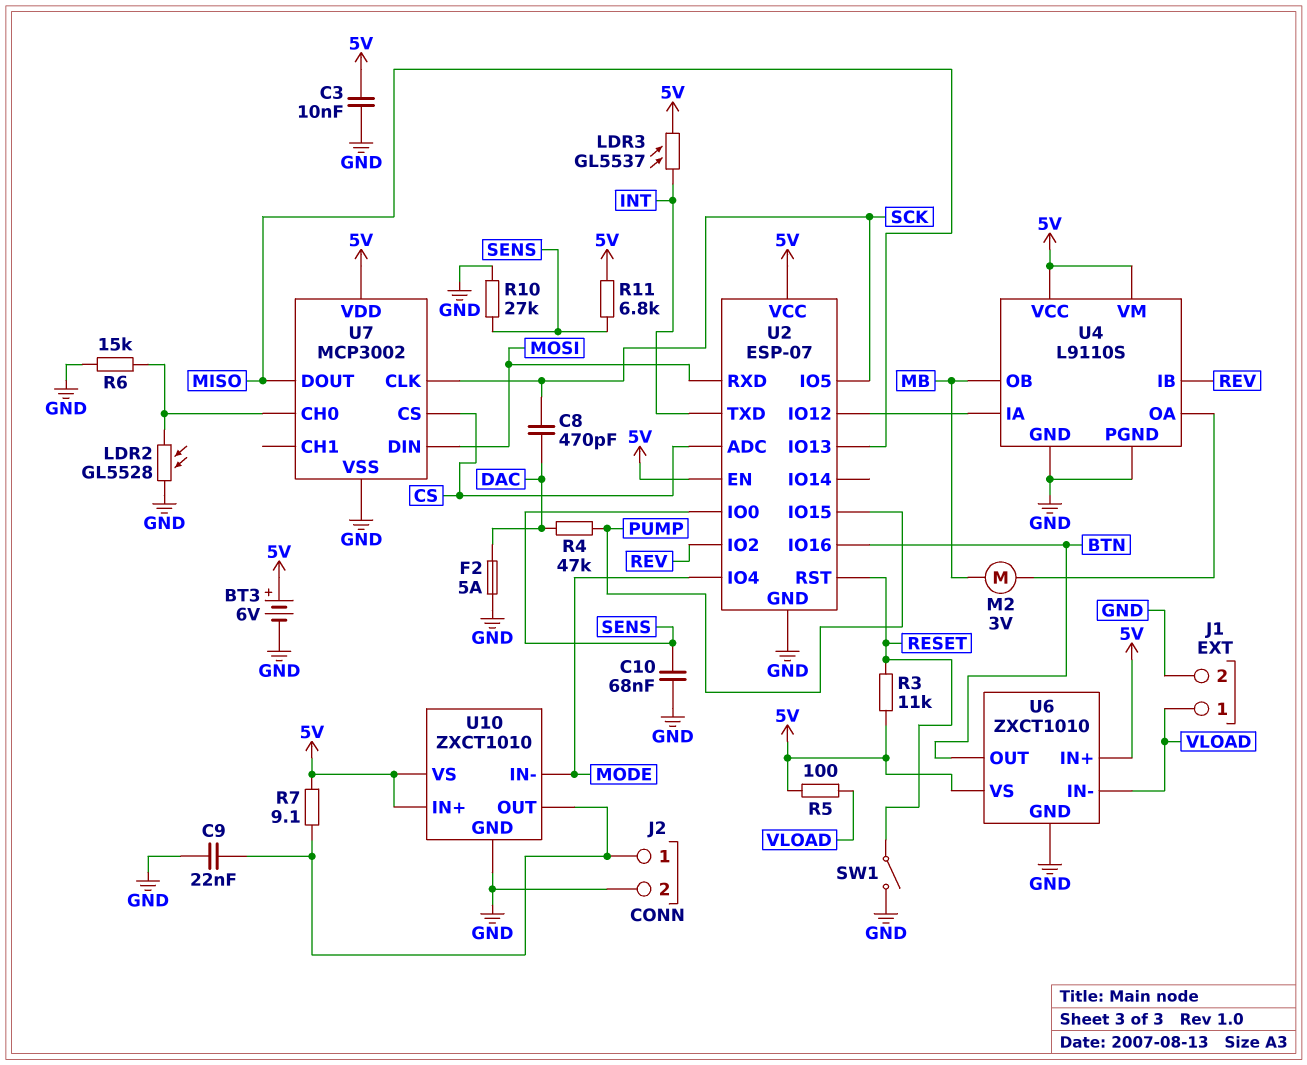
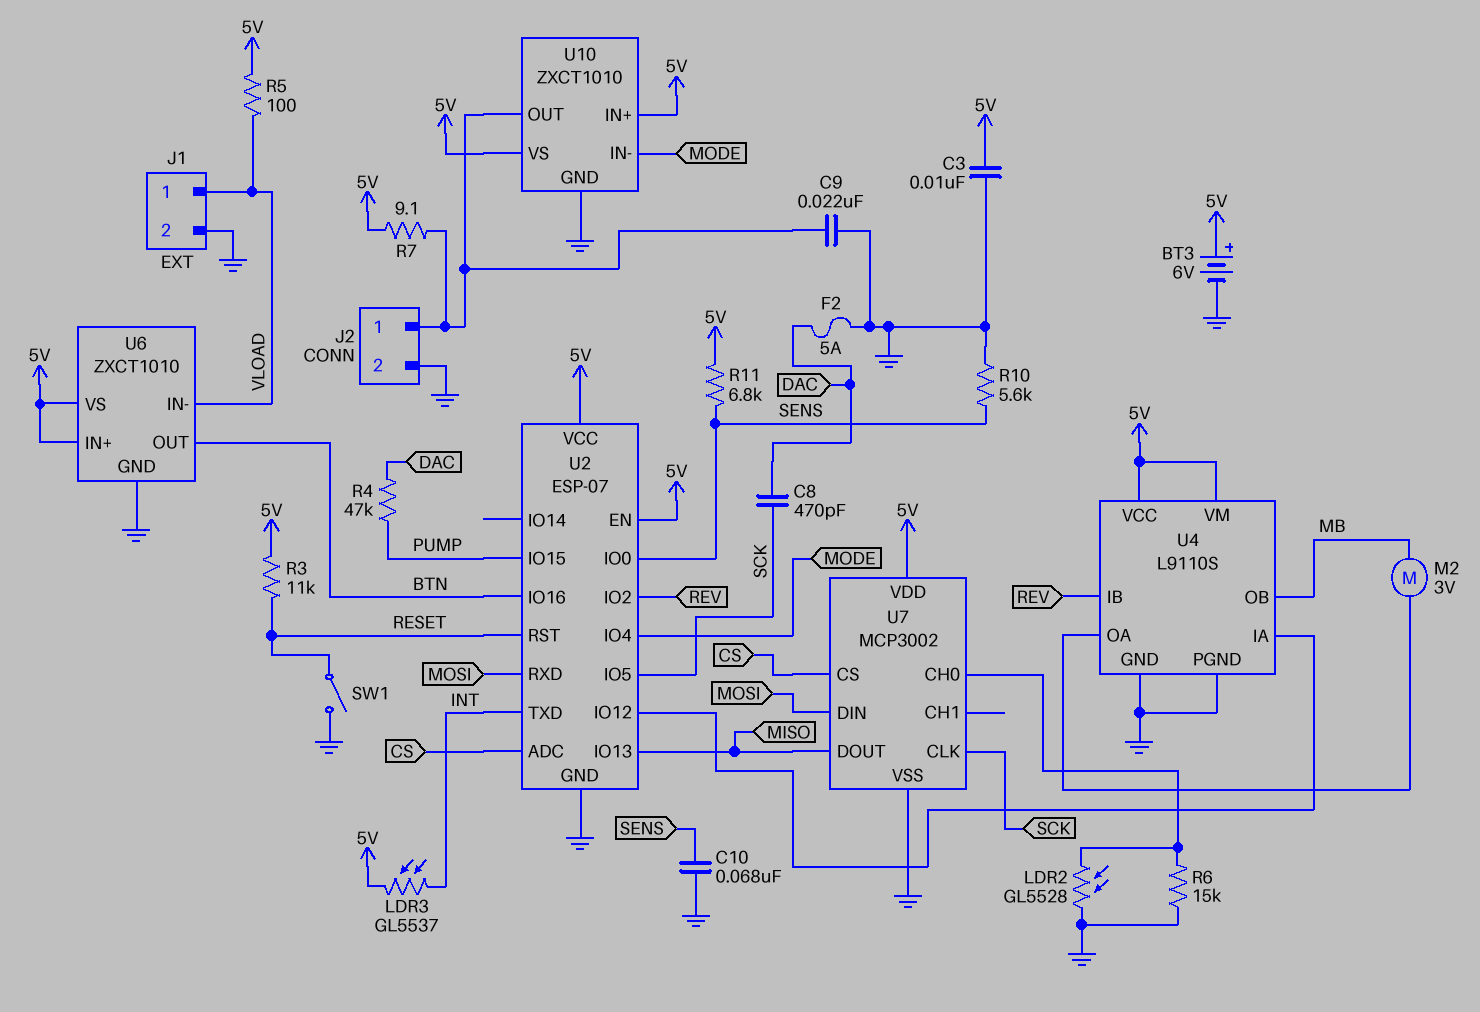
R10: 27k (GND, SENS) -> 5.6k (GND, SENS)

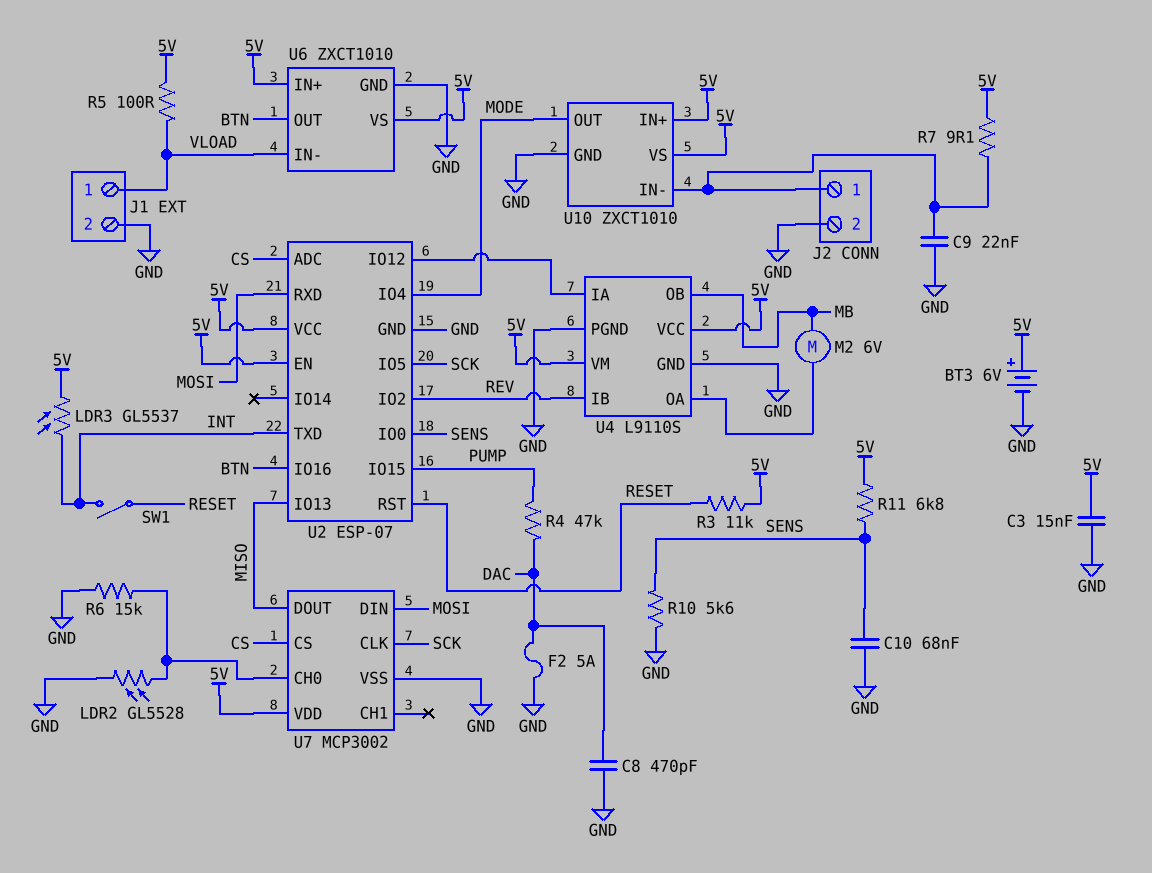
C3: 10nF (5V, GND) -> 15nF (5V, GND)
C8: 470pF (DAC, SCK) -> 470pF (DAC, GND)
M2: motor 3V (MB, U4/OA) -> motor 6V (MB, U4/OA)
SW1: switch (GND, RESET) -> switch (INT, RESET)
U10 pin IN-: MODE -> J2/1
U10 pin OUT: J2/1 -> MODE

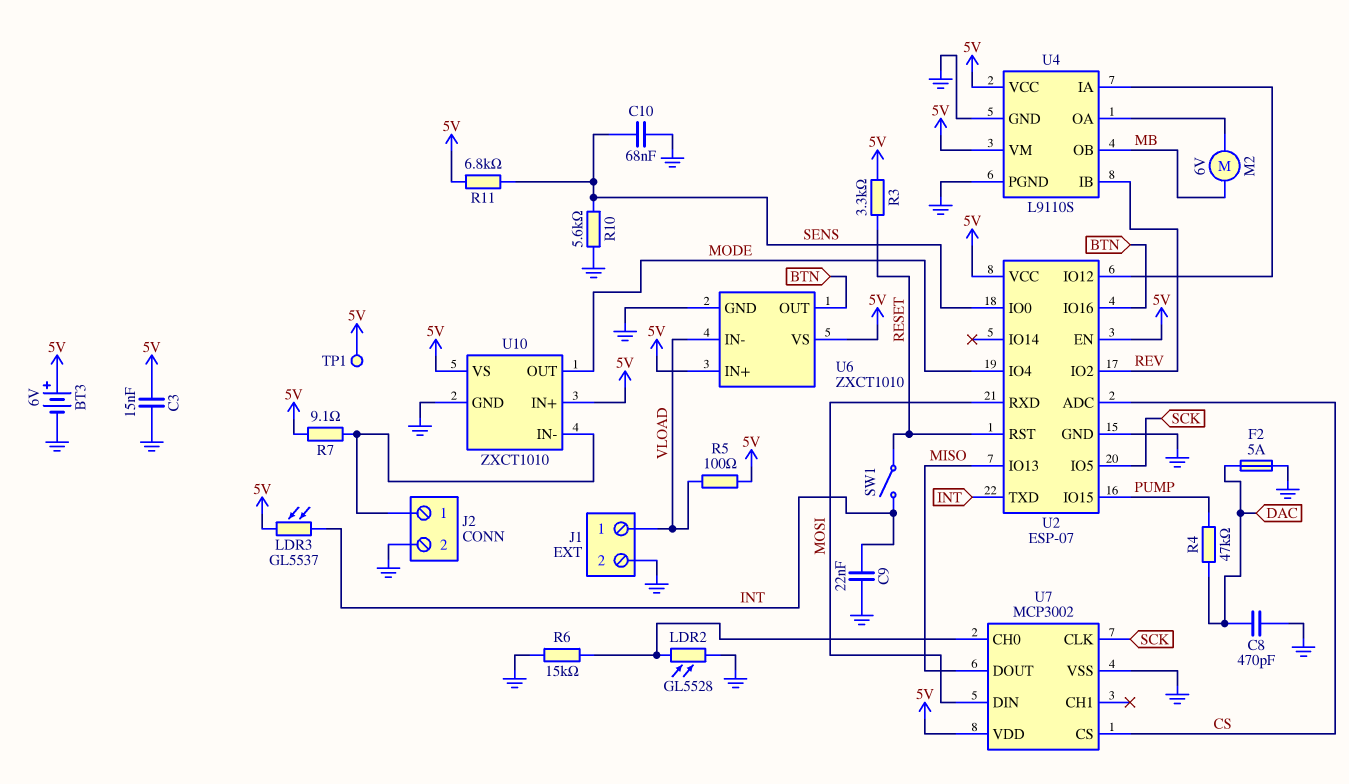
C9: 22nF (GND, J2/1) -> 22nF (GND, INT)
R3: 11k (5V, RESET) -> 3.3k (5V, RESET)
TP1: none -> test point (5V)

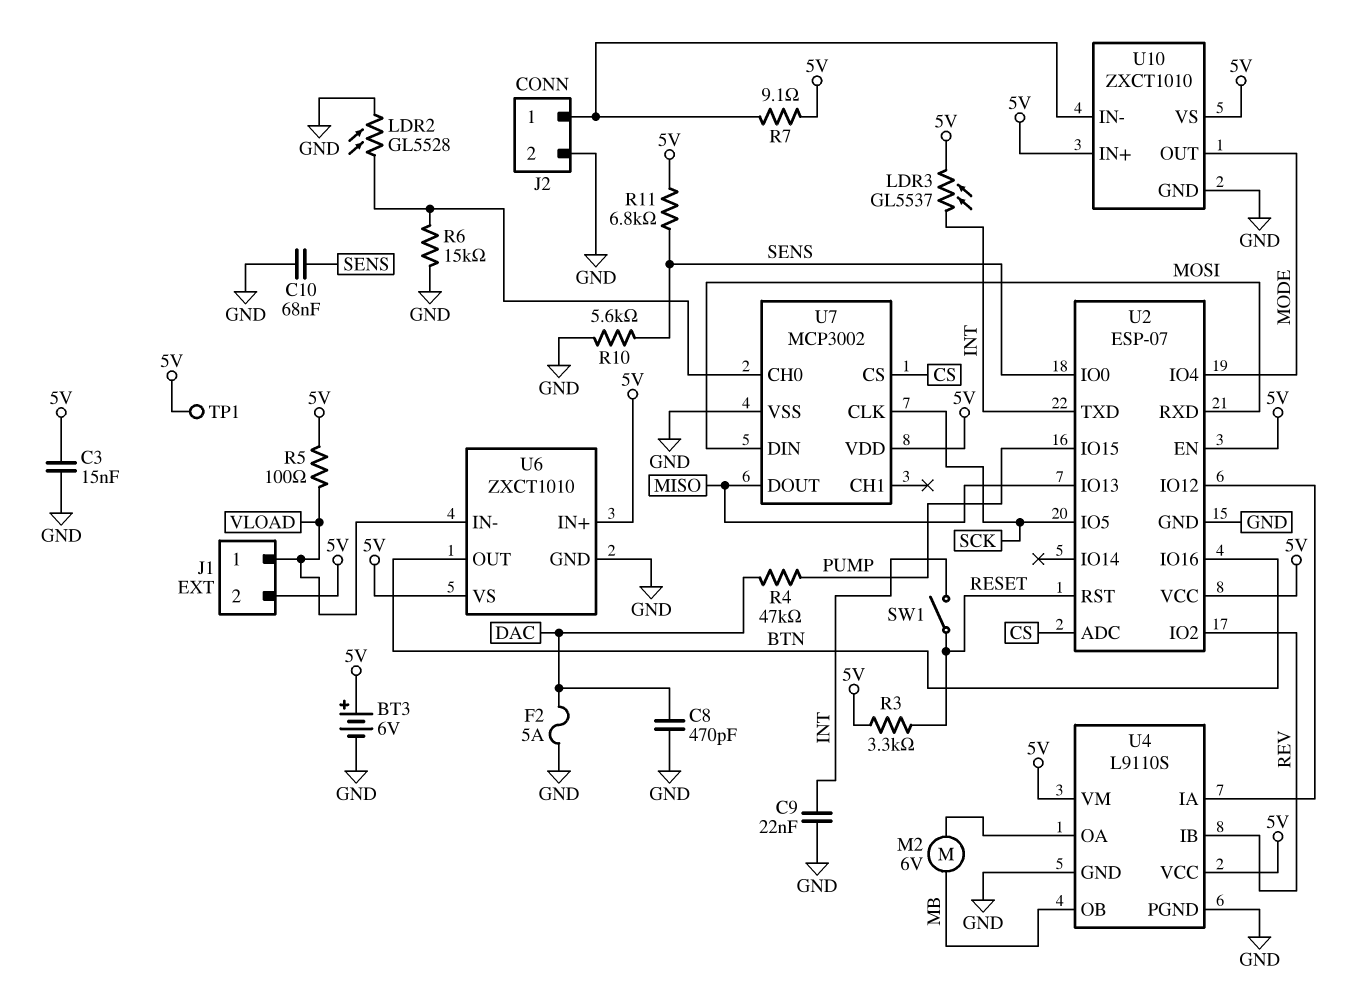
J1 pin 2: GND -> 5V

